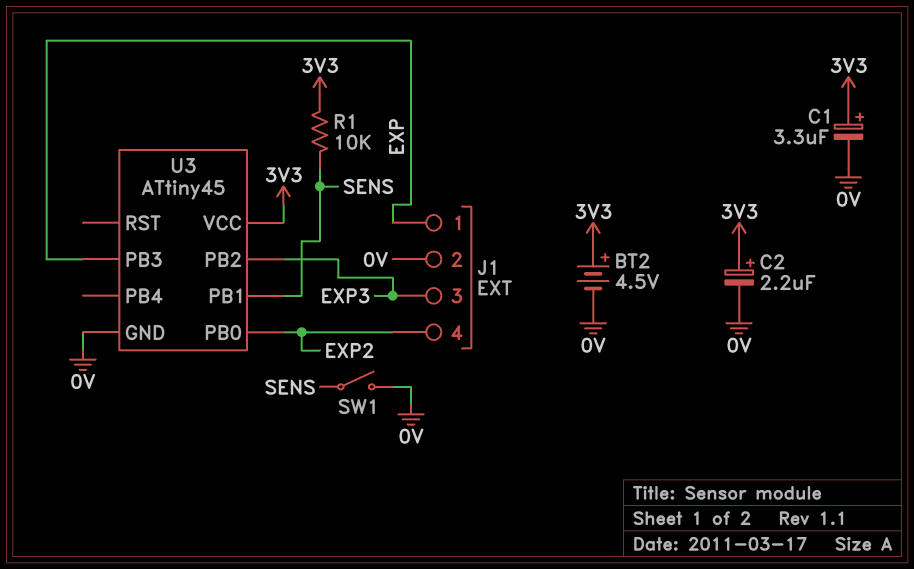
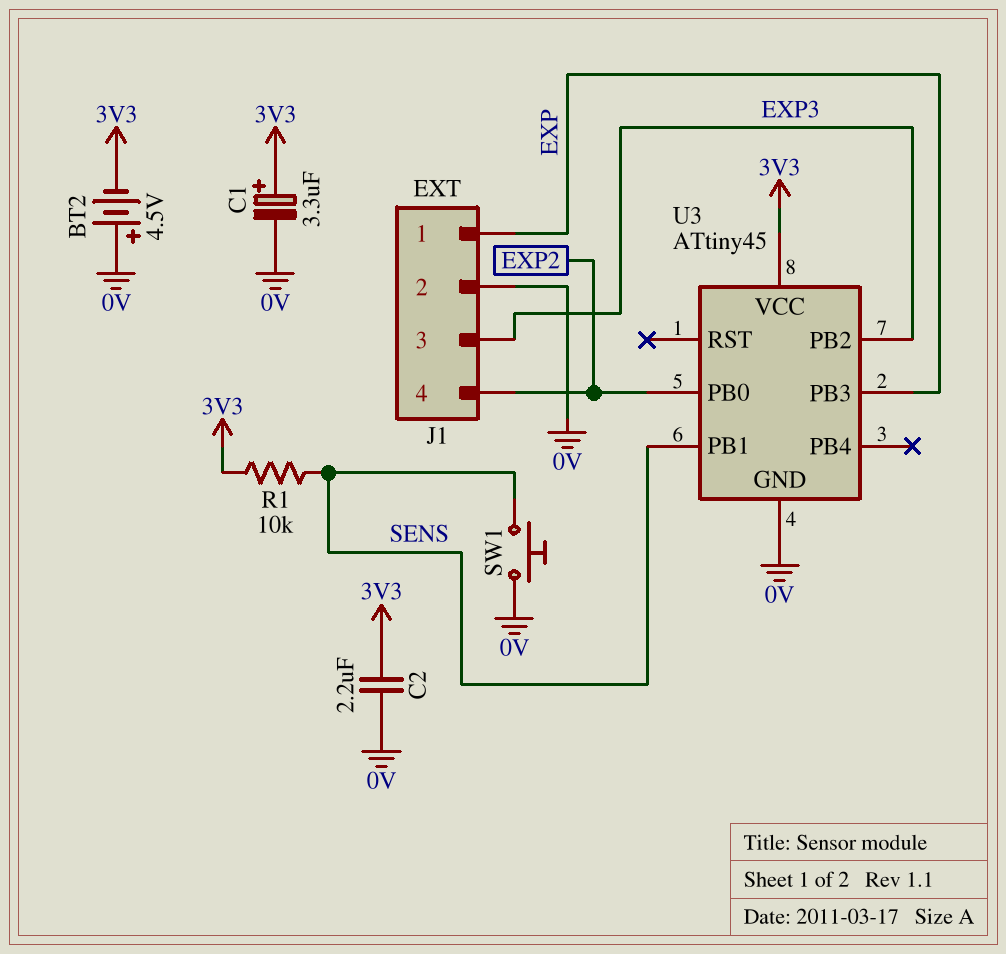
BT2: 4.5V (plus 3V3, minus 0V) -> 4.5V (plus 0V, minus 3V3)
C2: 2.2uF (plus 3V3, minus 0V) -> 2.2uF (0V, 3V3)
SW1: switch (0V, SENS) -> button (0V, SENS)

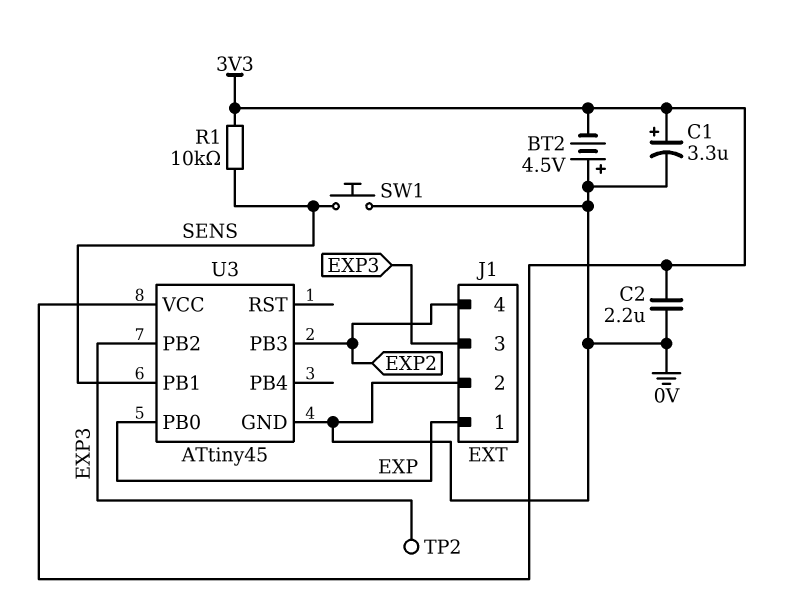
TP2: none -> test point (EXP3)
U3 pin PB0: EXP2 -> EXP
U3 pin PB3: EXP -> EXP2

